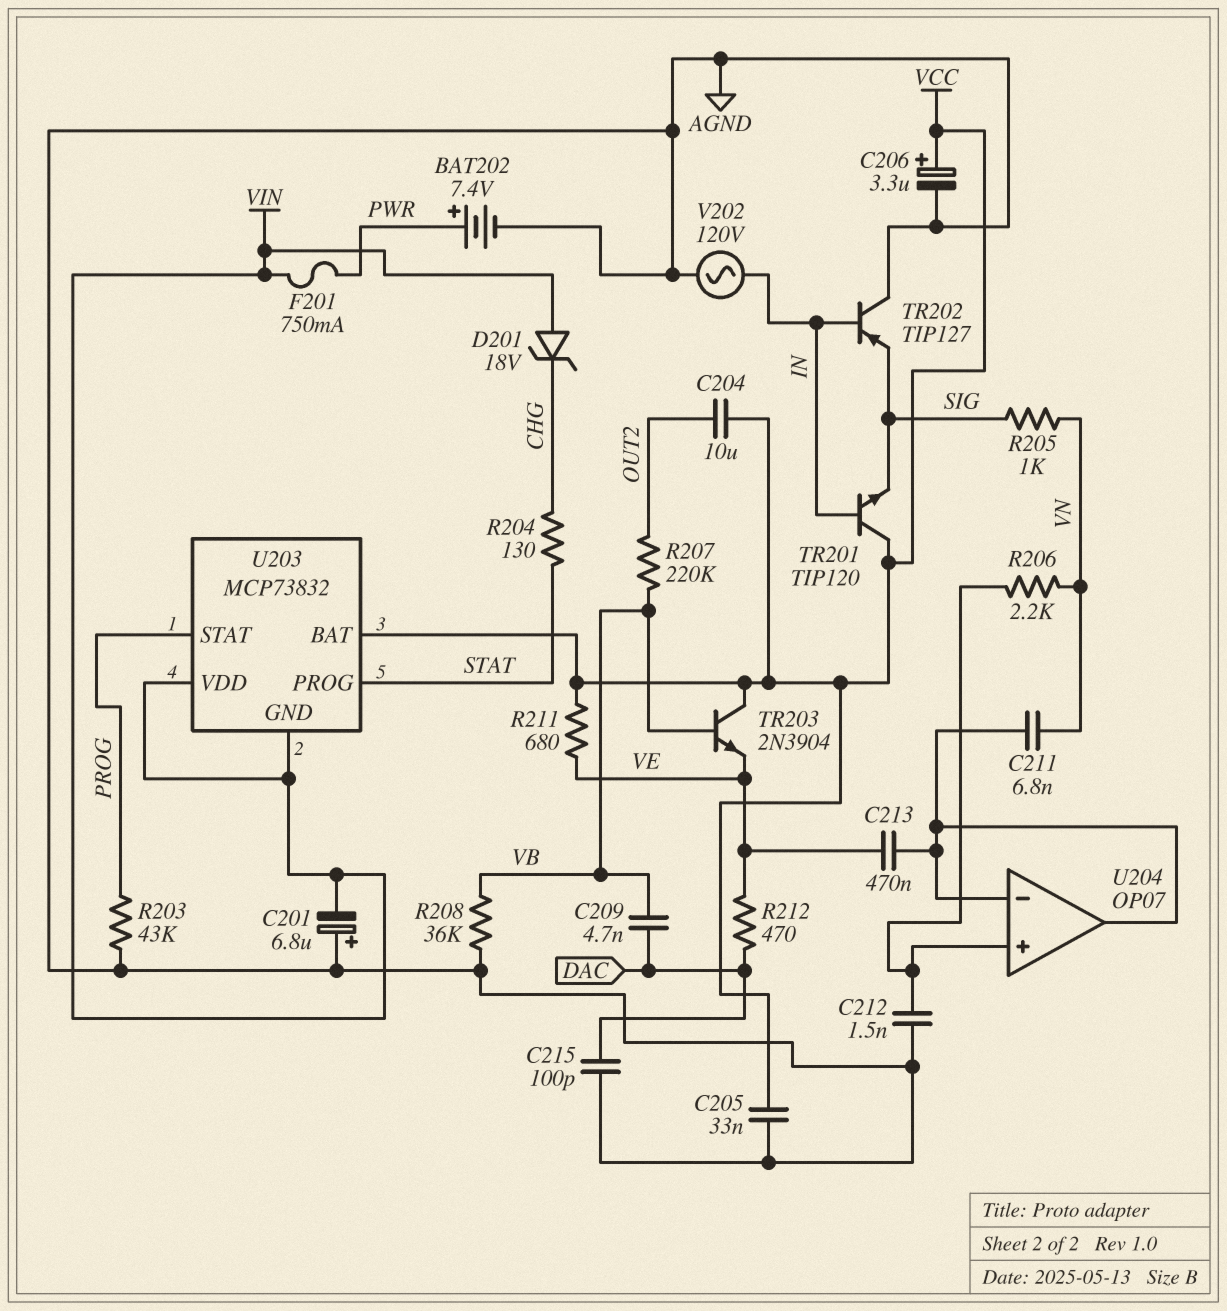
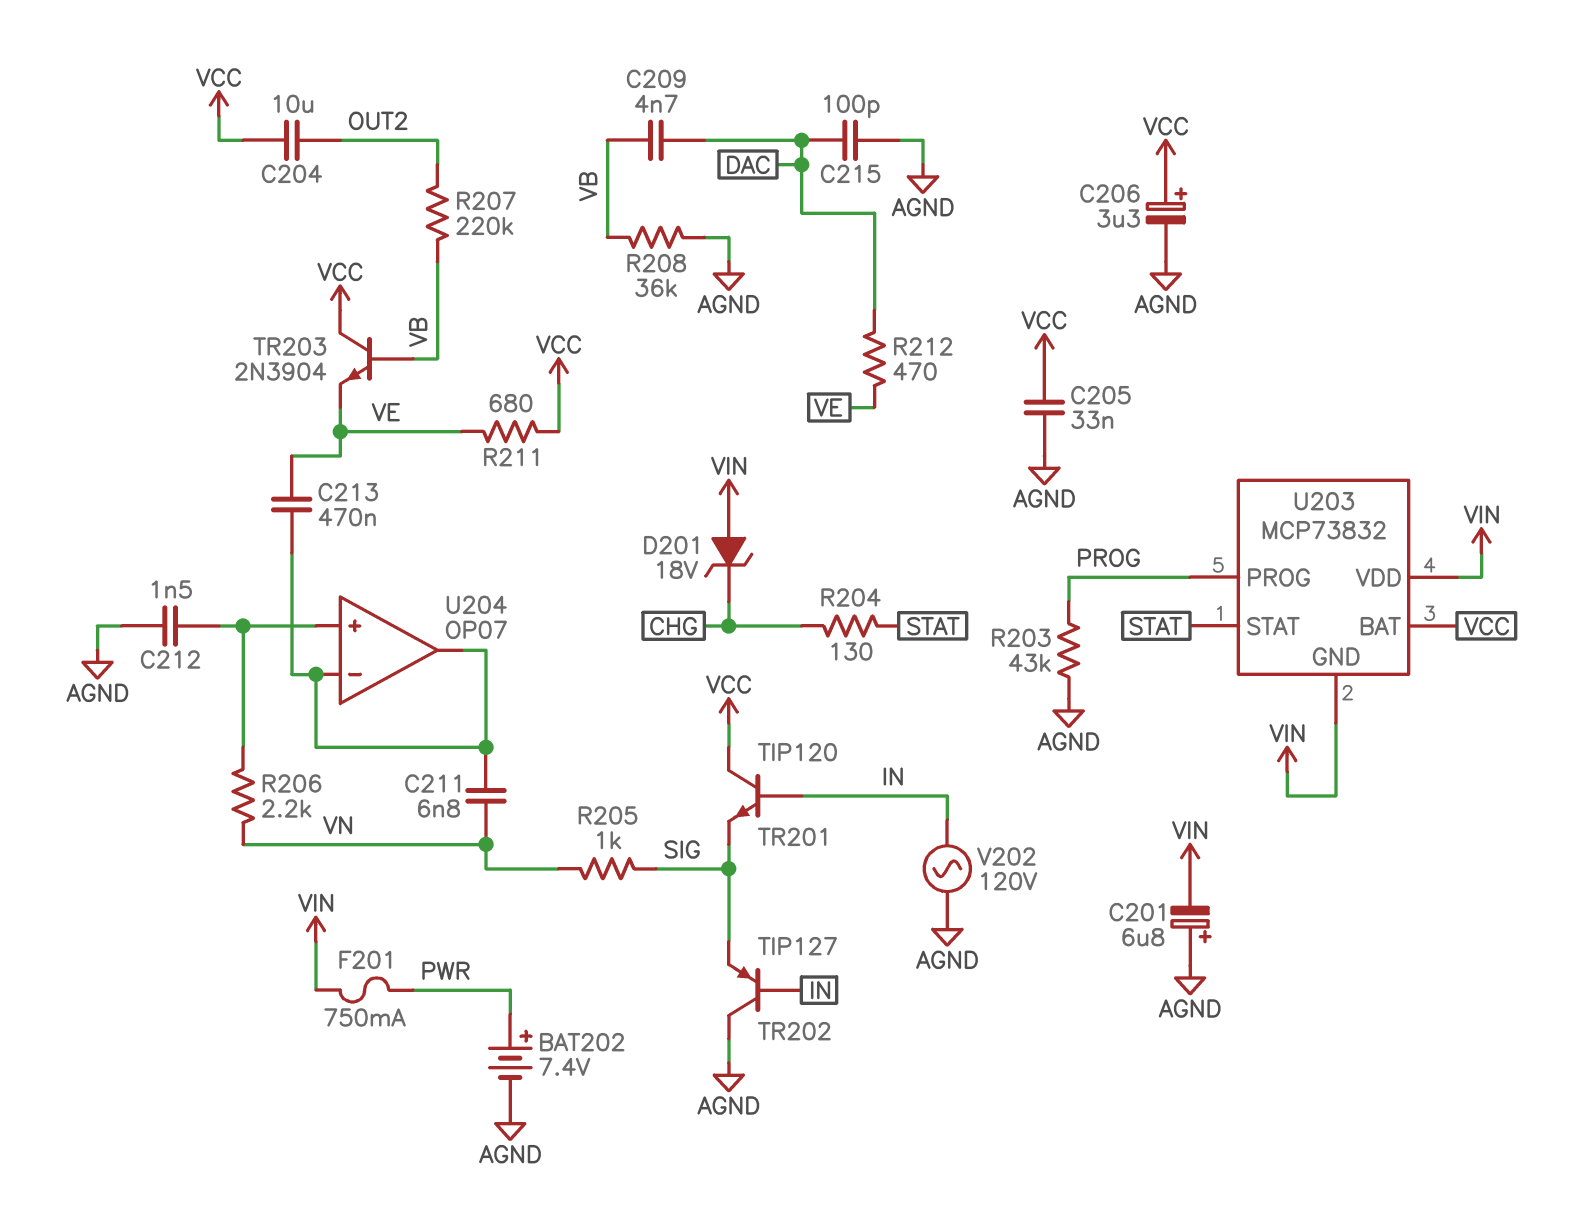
U203 pin PROG: STAT -> PROG
U203 pin STAT: PROG -> STAT

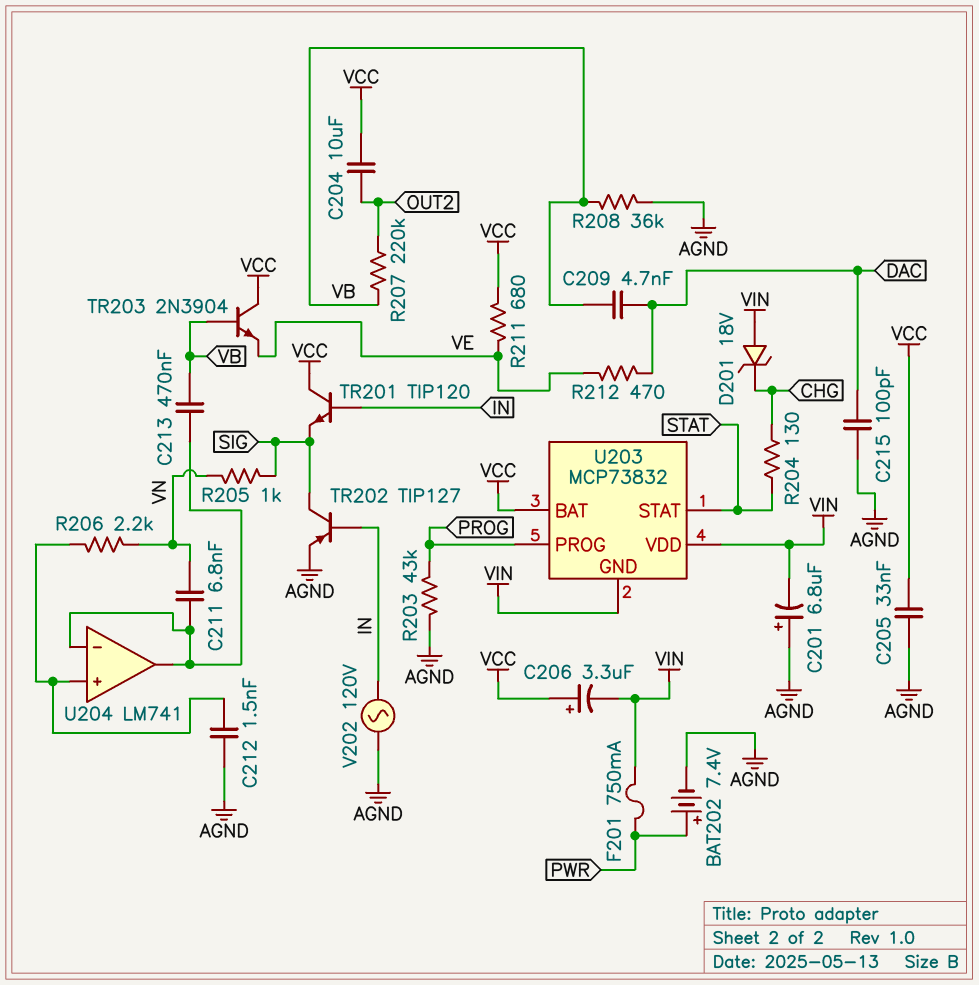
C206: 3.3uF (plus VCC, minus AGND) -> 3.3uF (plus VCC, minus VIN)
C213: 470nF (U204/in-, VE) -> 470nF (U204/in-, VB)
TR202: PNP TIP127 (B IN, C AGND, E SIG) -> PNP TIP127 (B IN, C SIG, E AGND)
U204: OP07 -> LM741

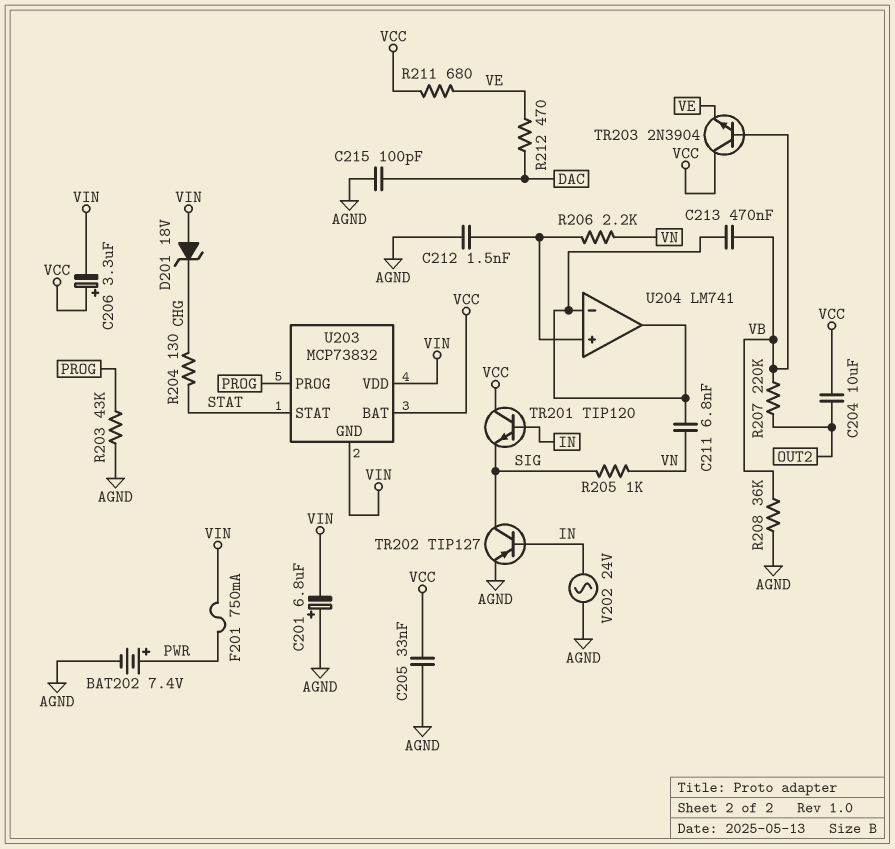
C209: 4.7nF (DAC, VB) -> none
V202: AC 120V (AGND, IN) -> AC 24V (AGND, IN)

